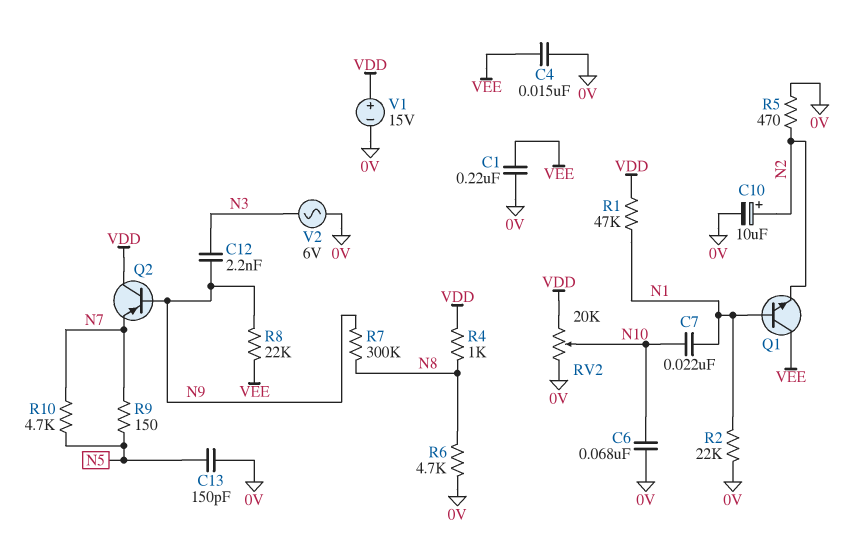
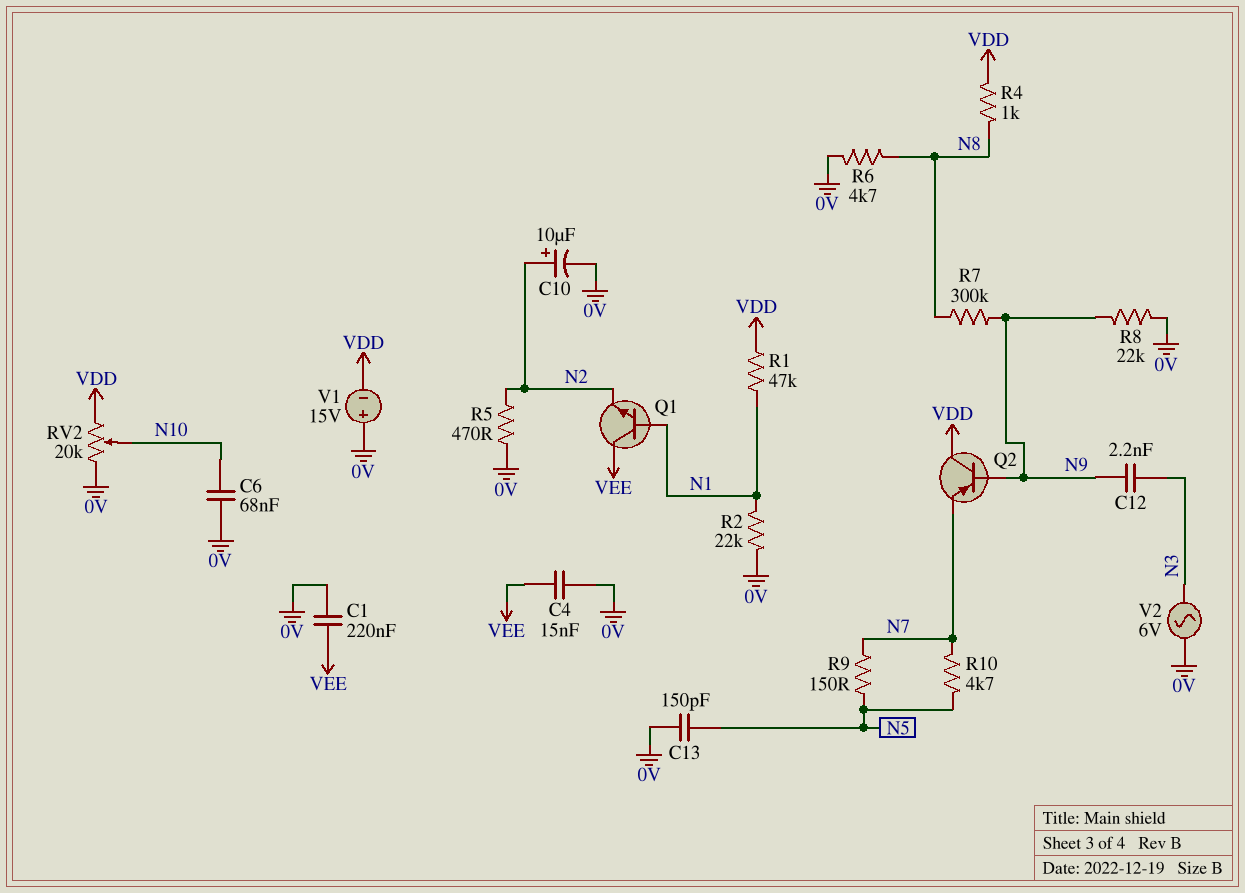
C7: 22nF (N1, N10) -> none
R8: 22k (N9, VEE) -> 22k (0V, N9)
V1: 15V (plus VDD, minus 0V) -> 15V (plus 0V, minus VDD)

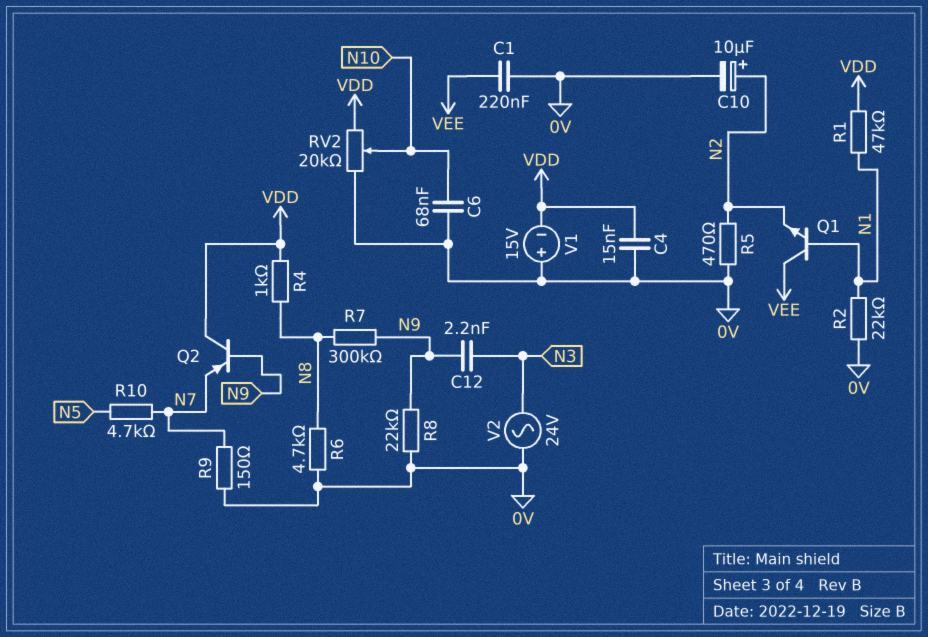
C4: 15nF (0V, VEE) -> 15nF (0V, VDD)
C13: 150pF (0V, N5) -> none
R9: 150 (N5, N7) -> 150 (0V, N7)
V2: AC 6V (0V, N3) -> AC 24V (0V, N3)

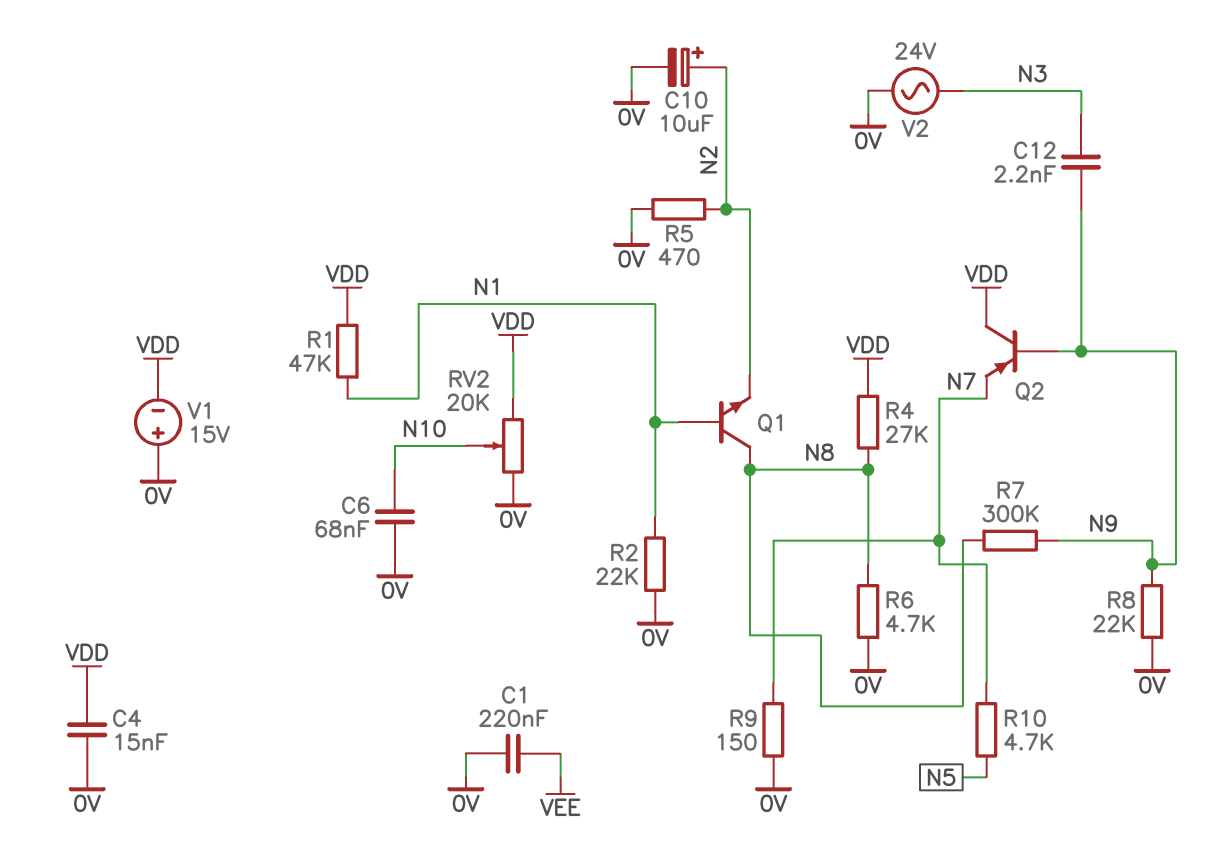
Q1: NPN (B N1, C VEE, E N2) -> NPN (B N1, C N8, E N2)
R4: 1k (N8, VDD) -> 27k (N8, VDD)

